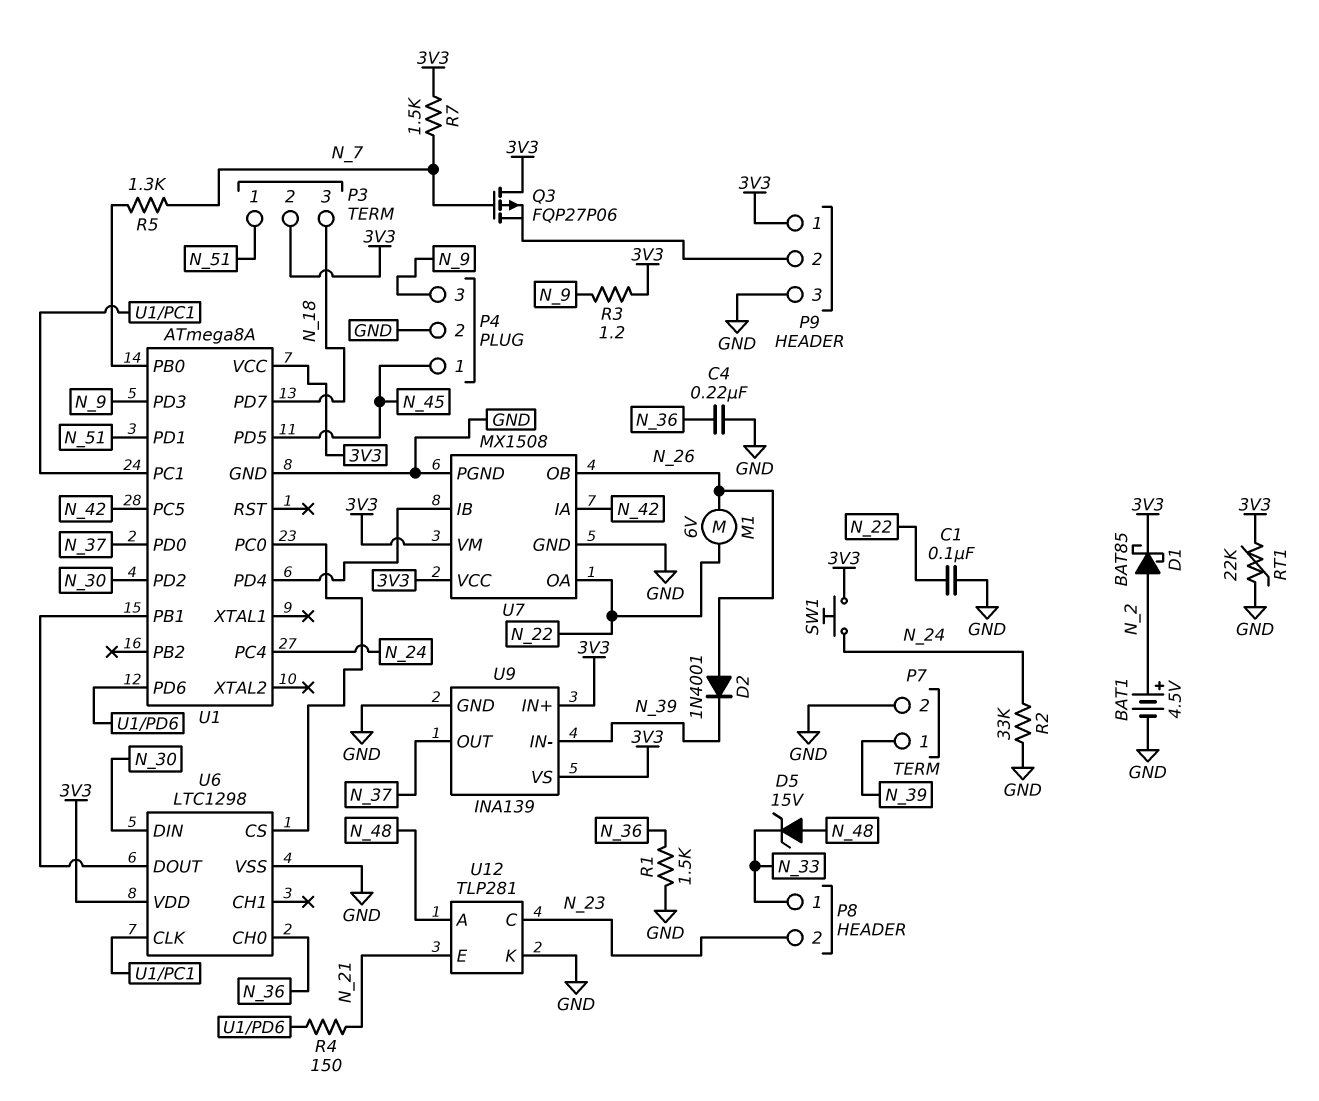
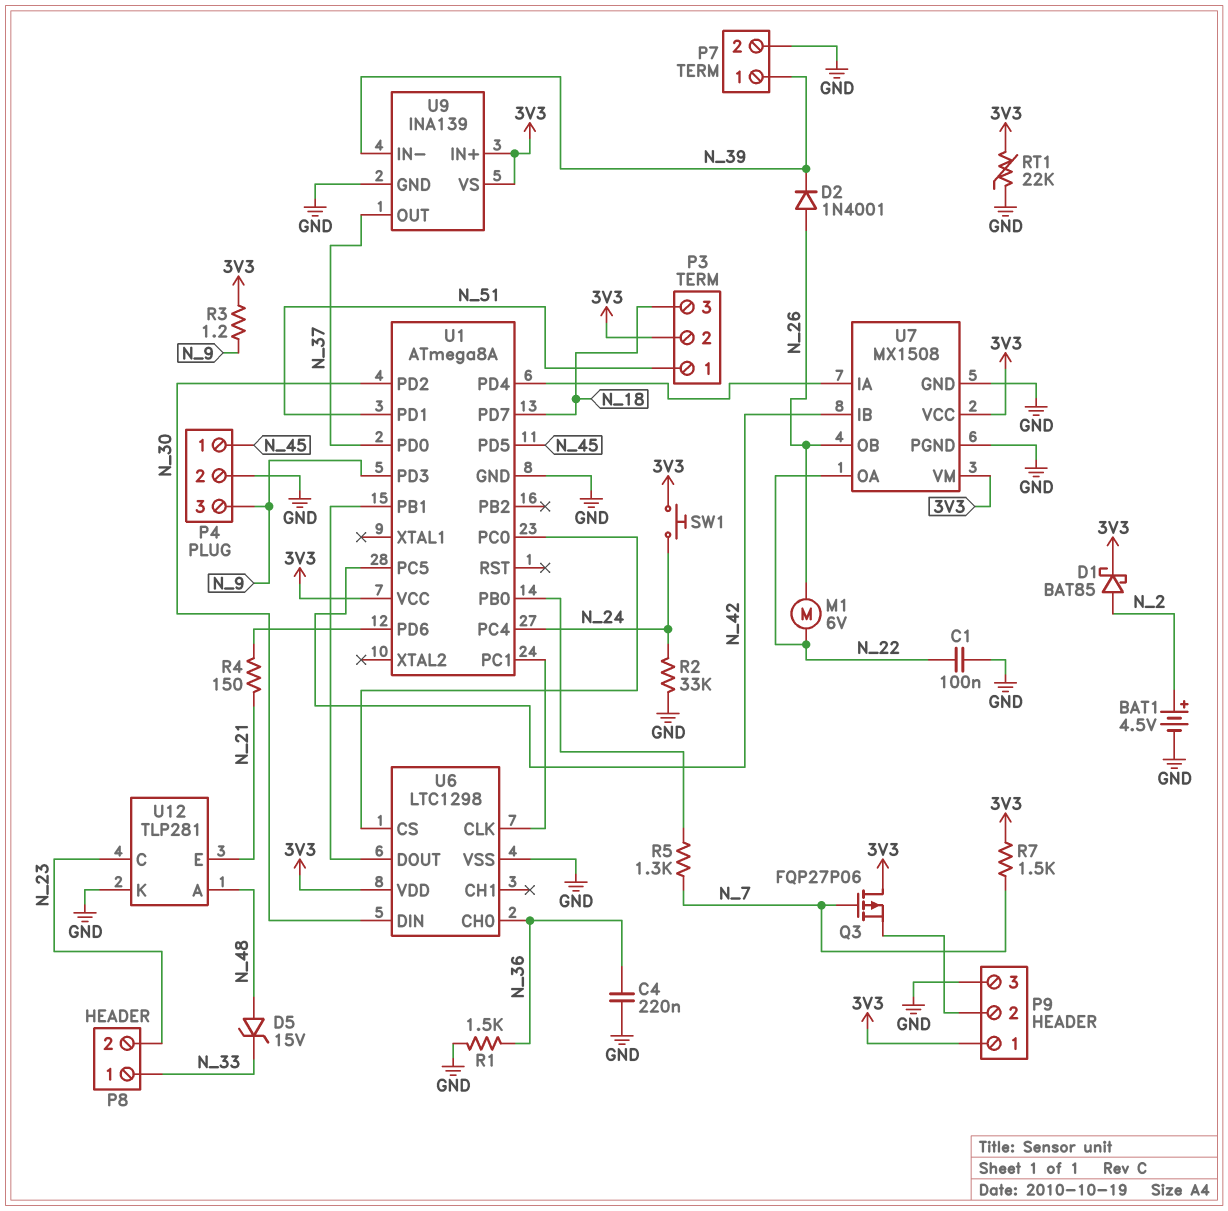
U7 pin IA: N_42 -> U1/PD4
U7 pin IB: U1/PD4 -> N_42

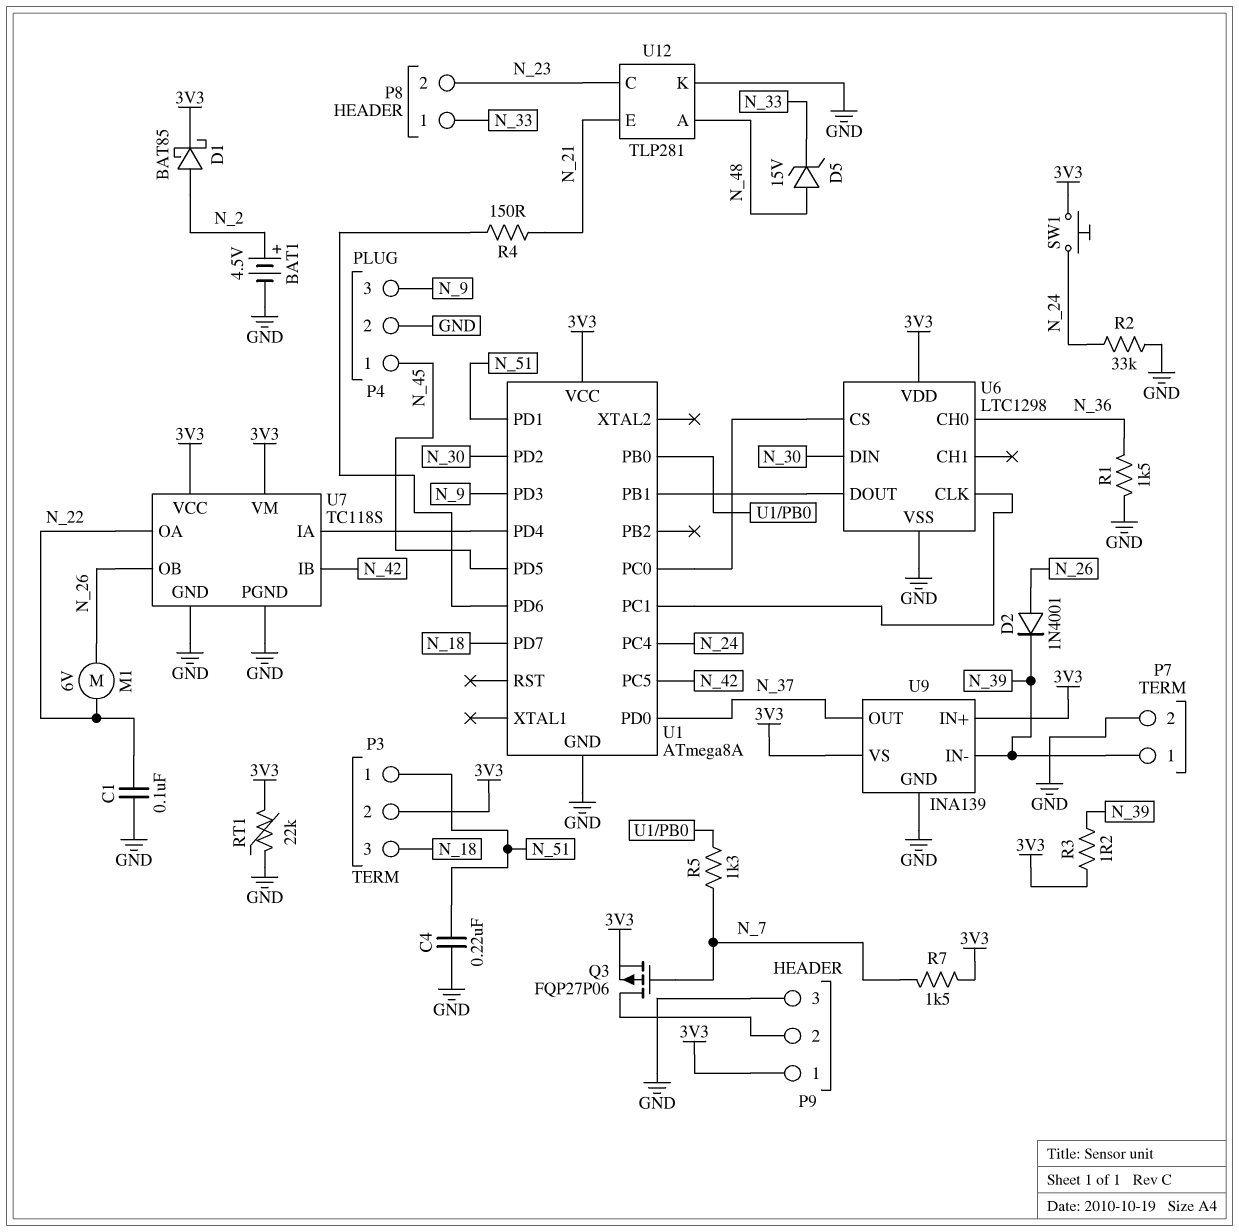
C4: 220nF (GND, N_36) -> 220nF (GND, N_51)
Q3: PMOS FQP27P06 (G N_7, D 3V3, S P9/2) -> PMOS FQP27P06 (G N_7, D P9/2, S 3V3)
R3: 1.2 (3V3, N_9) -> 1.2 (3V3, N_39)
U7: MX1508 -> TC118S

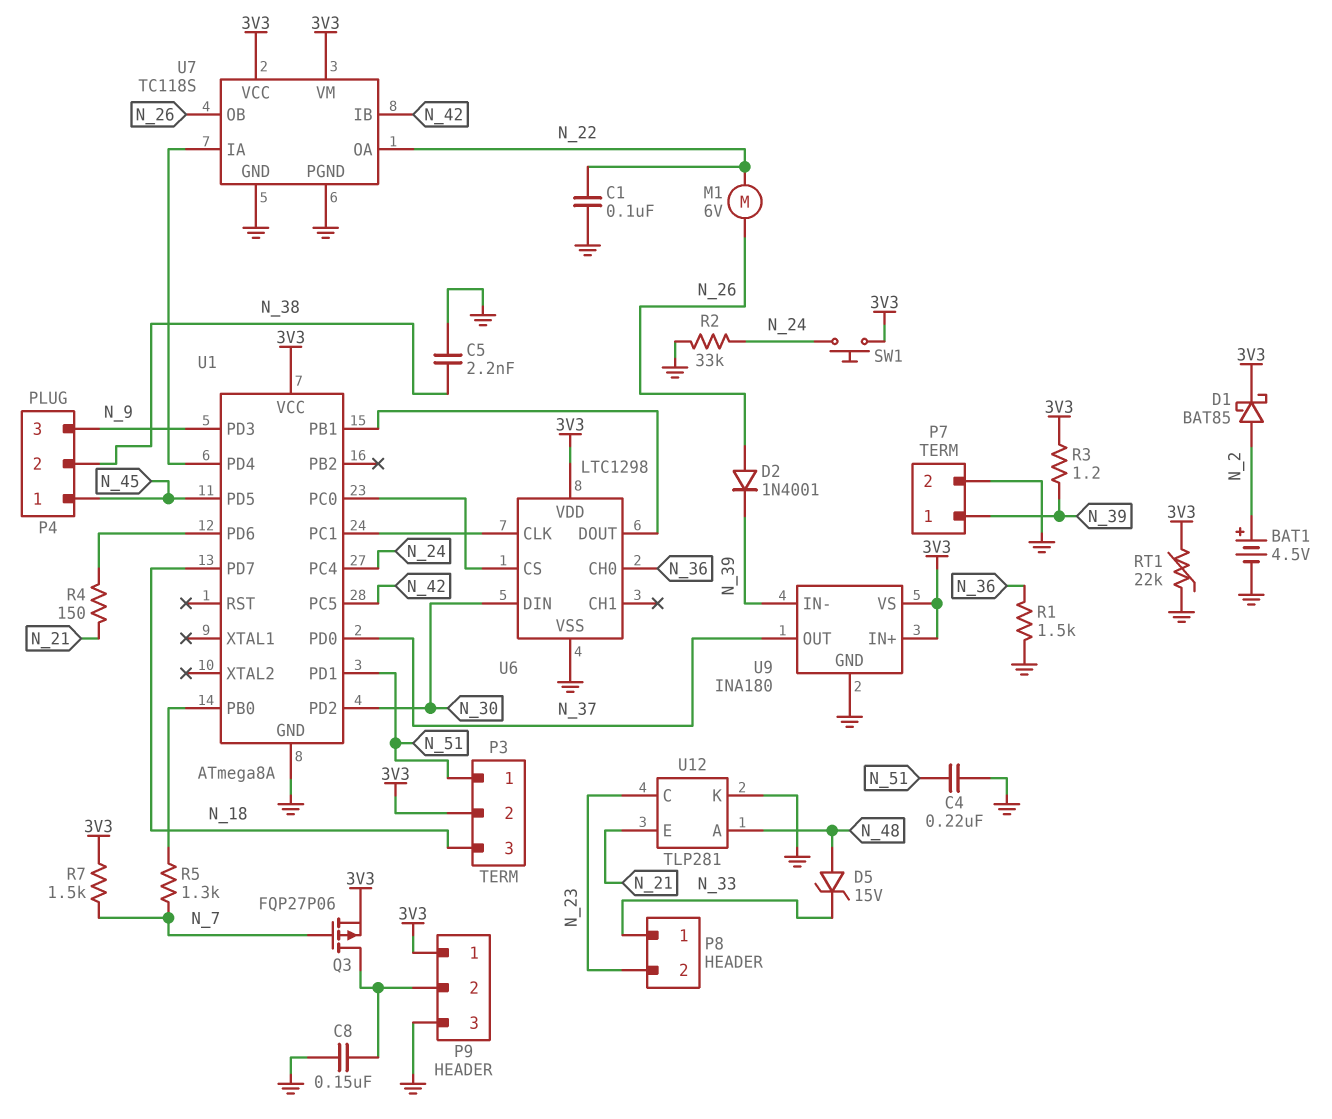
C5: none -> 2.2nF (GND, N_38)
C8: none -> 150nF (GND, P9/2)
P4 pin 2: GND -> N_38
U9: INA139 -> INA180

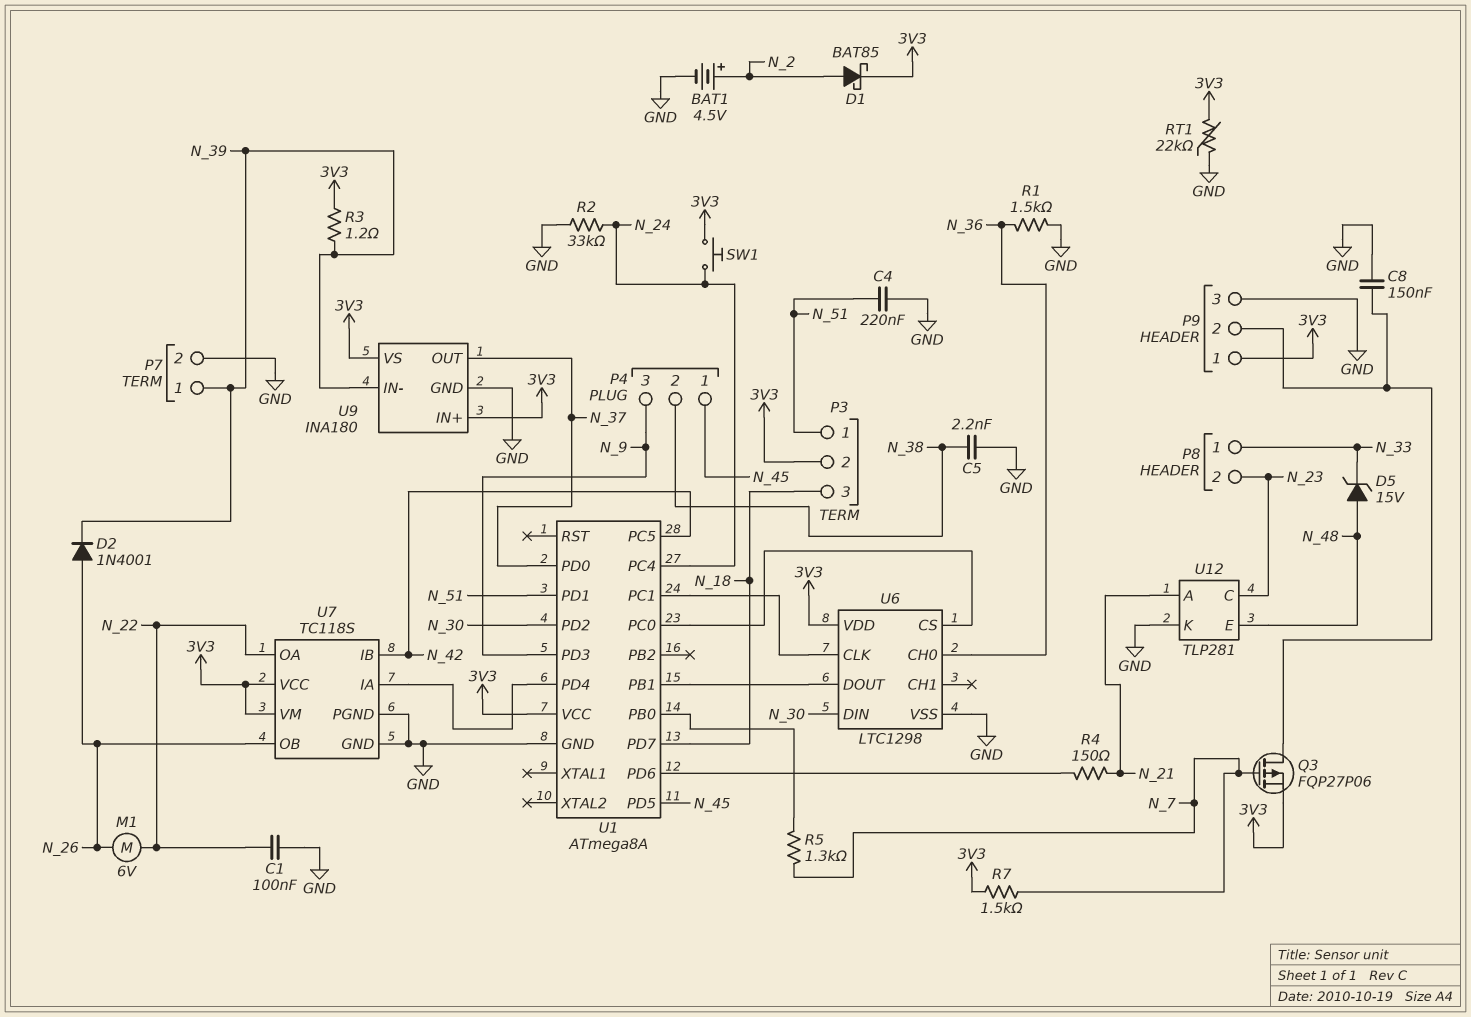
U12 pin A: N_48 -> N_21
U12 pin E: N_21 -> N_48

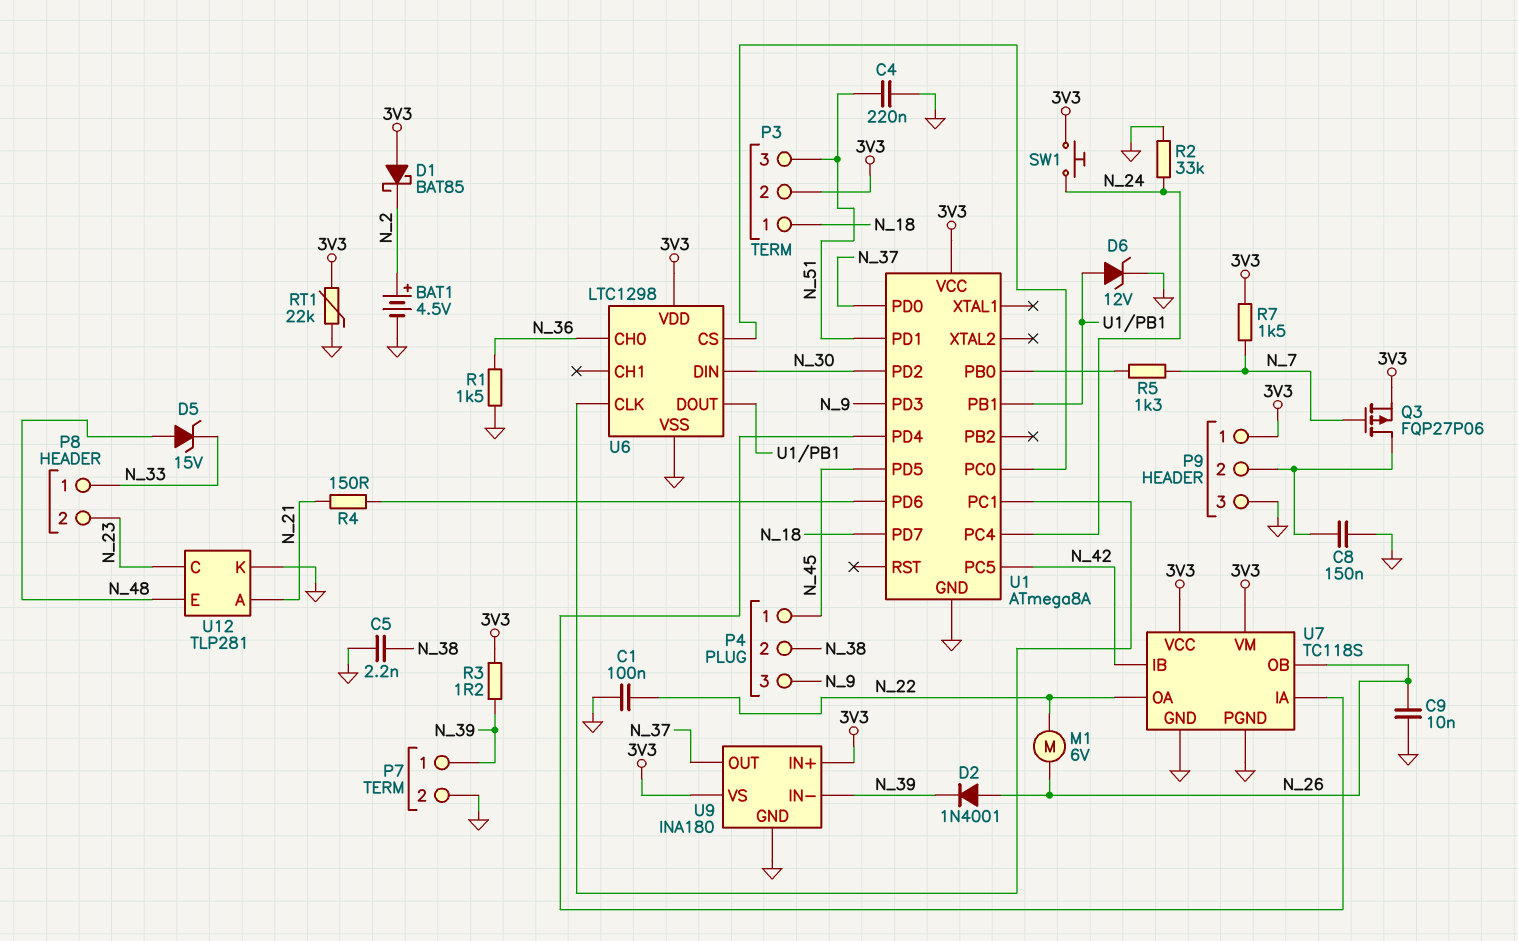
C9: none -> 10nF (GND, N_26)
D1: schottky BAT85 (A N_2, K 3V3) -> schottky BAT85 (A 3V3, K N_2)
D6: none -> zener 12V (A U1/PB1, K GND)
P3 pin 1: N_51 -> N_18
P3 pin 3: N_18 -> N_51

